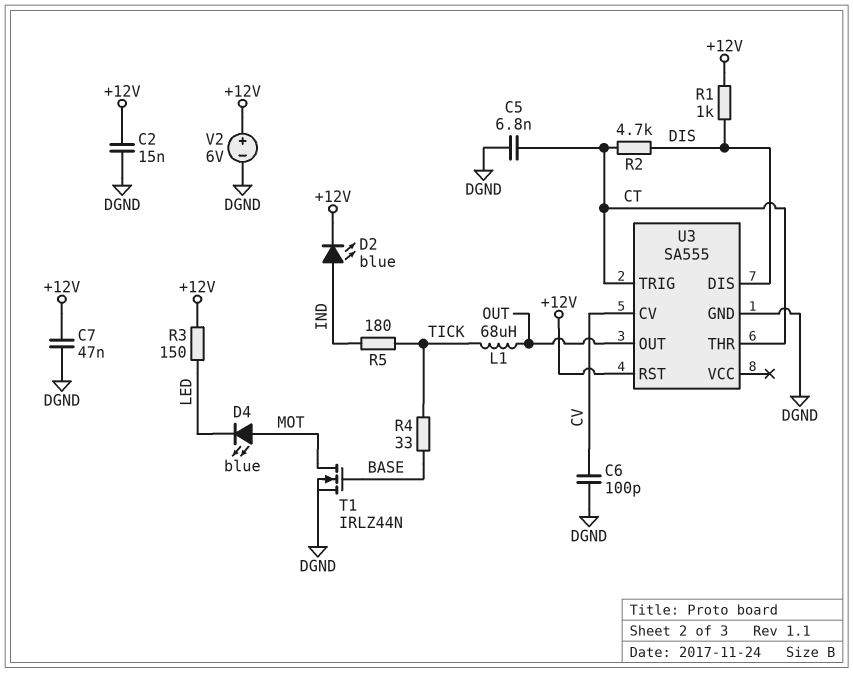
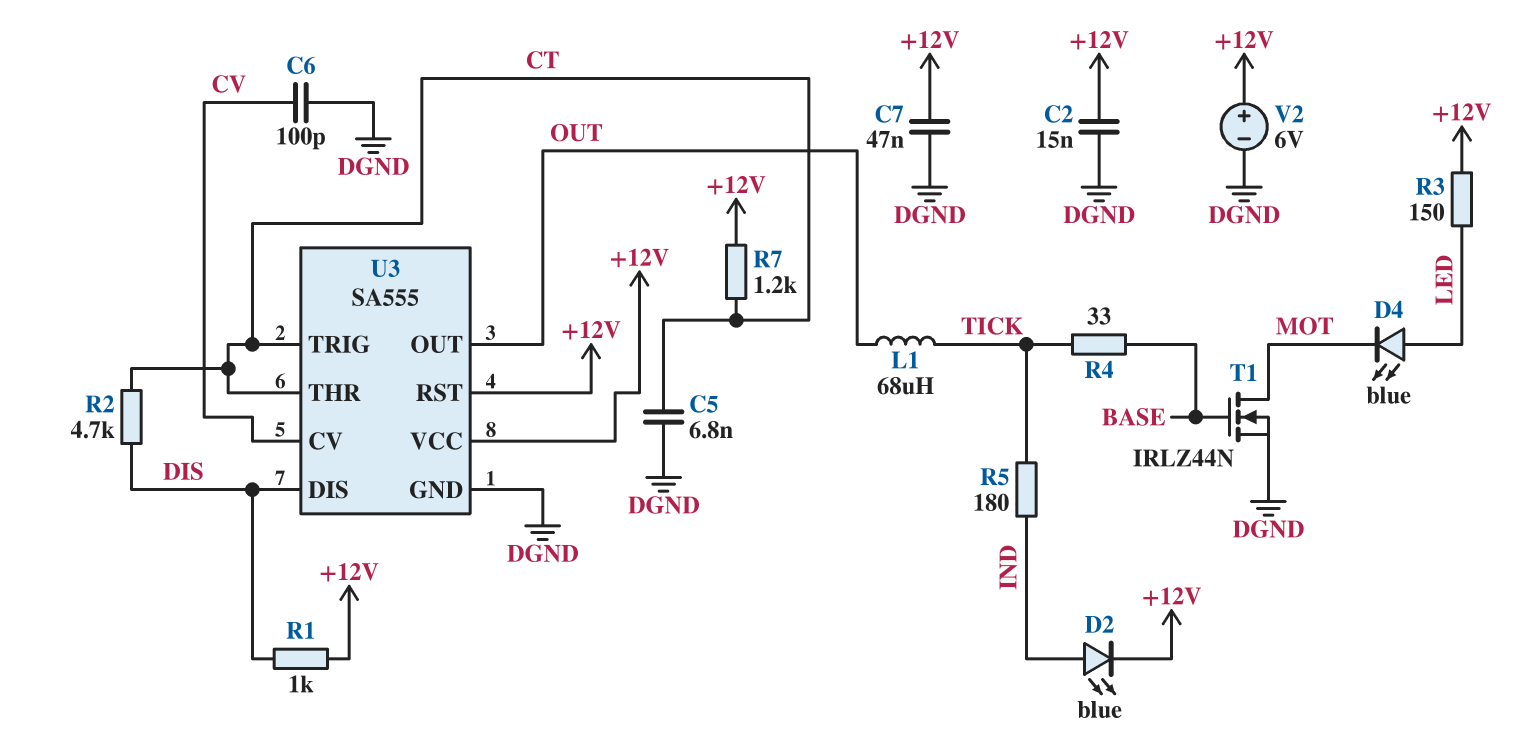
D4: LED blue (A MOT, K LED) -> LED blue (A LED, K MOT)
R7: none -> 1.2k (+12V, CT)
U3 pin VCC: none -> +12V

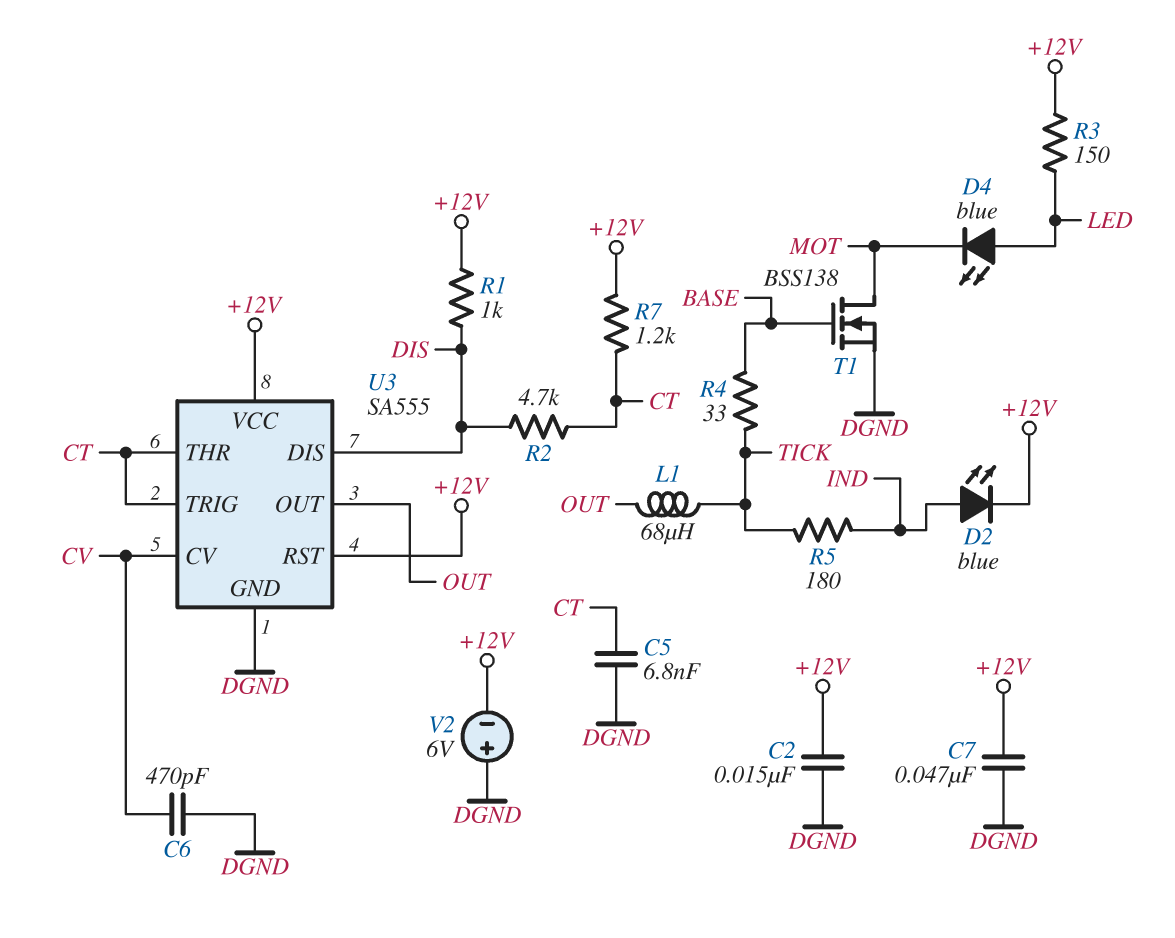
C6: 100pF (CV, DGND) -> 470pF (CV, DGND)
T1: NMOS IRLZ44N (G BASE, D MOT, S DGND) -> NMOS BSS138 (G BASE, D MOT, S DGND)
V2: 6V (plus +12V, minus DGND) -> 6V (plus DGND, minus +12V)

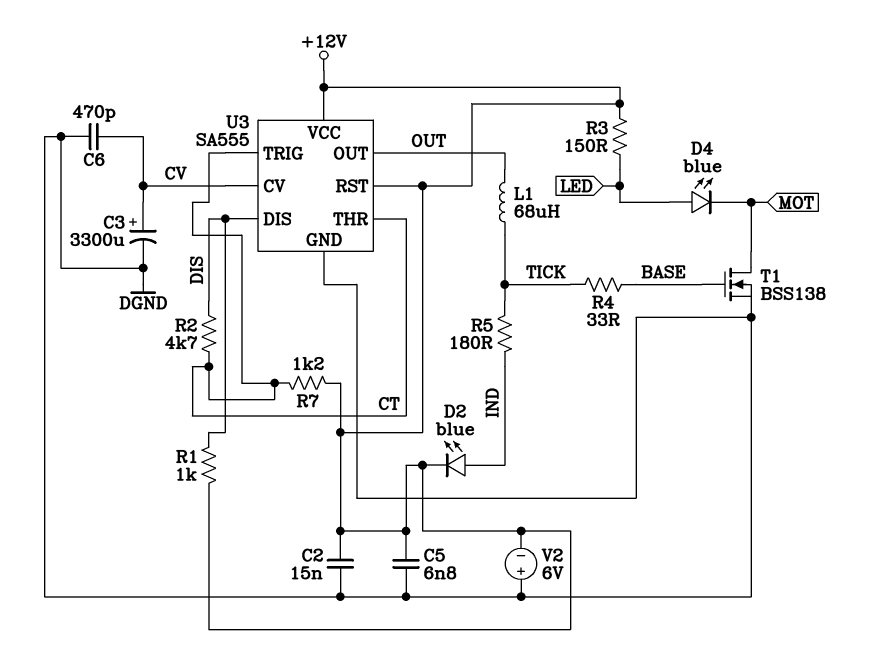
C3: none -> 3300uF (plus CV, minus DGND)
C5: 6.8nF (CT, DGND) -> 6.8nF (+12V, DGND)
C7: 47nF (+12V, DGND) -> none

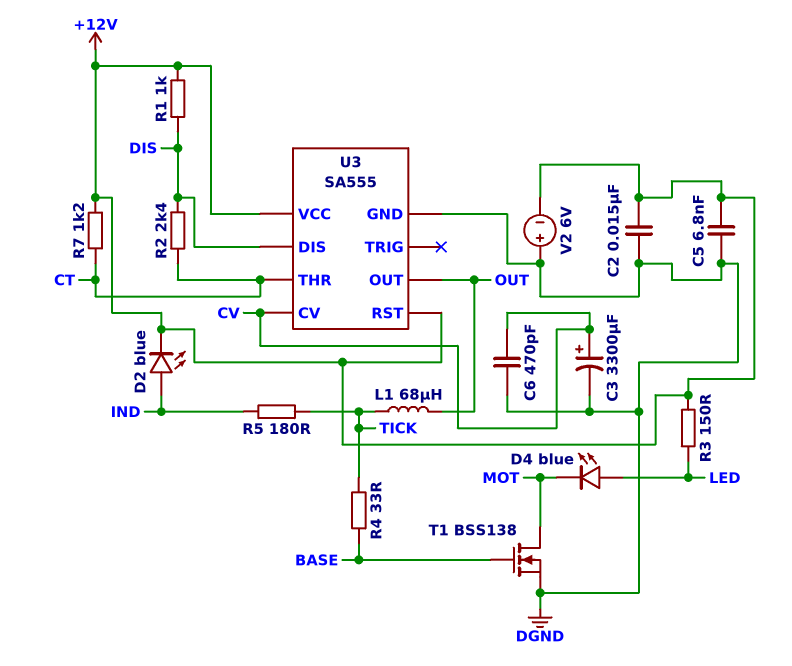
R2: 4.7k (CT, DIS) -> 2.4k (CT, DIS)
U3 pin TRIG: CT -> none

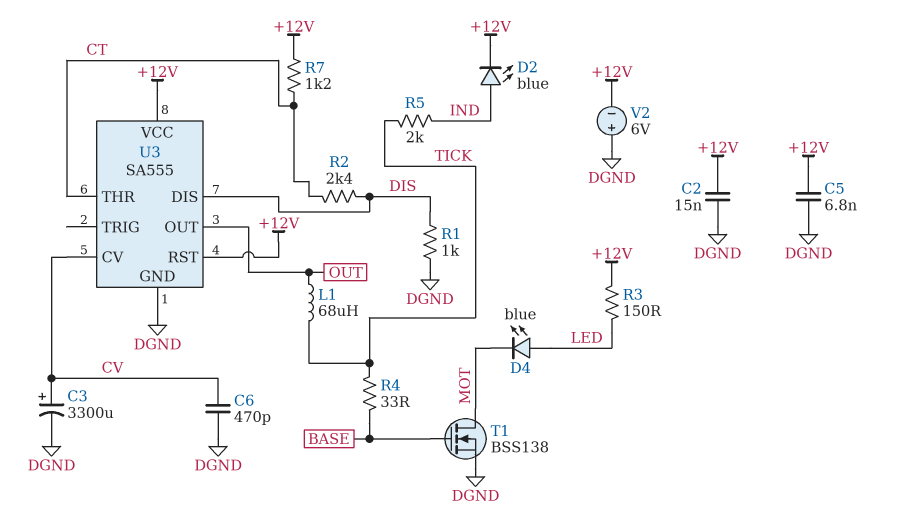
R1: 1k (+12V, DIS) -> 1k (DGND, DIS)
R5: 180 (IND, TICK) -> 2k (IND, TICK)

